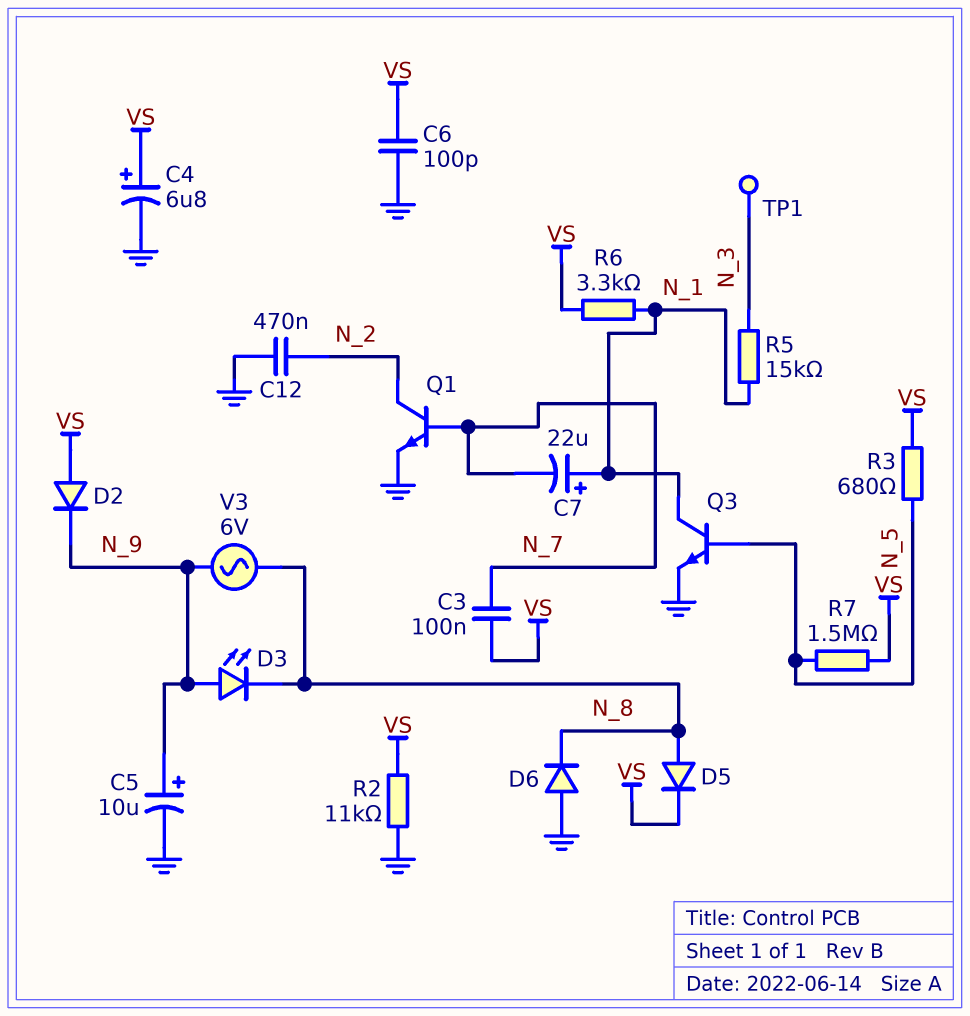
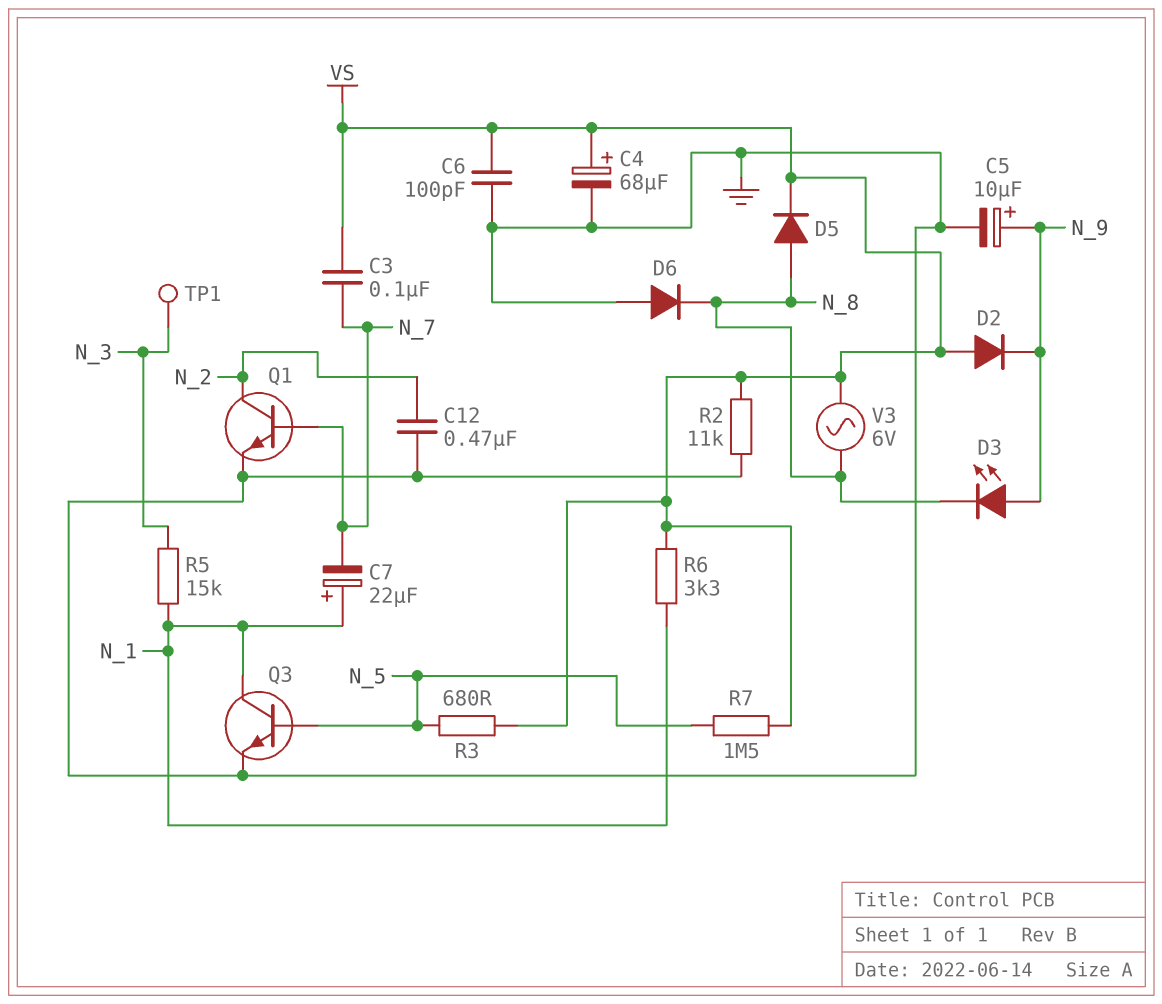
C4: 6.8uF (plus VS, minus GND) -> 68uF (plus VS, minus GND)
V3: AC 6V (N_8, N_9) -> AC 6V (N_8, VS)

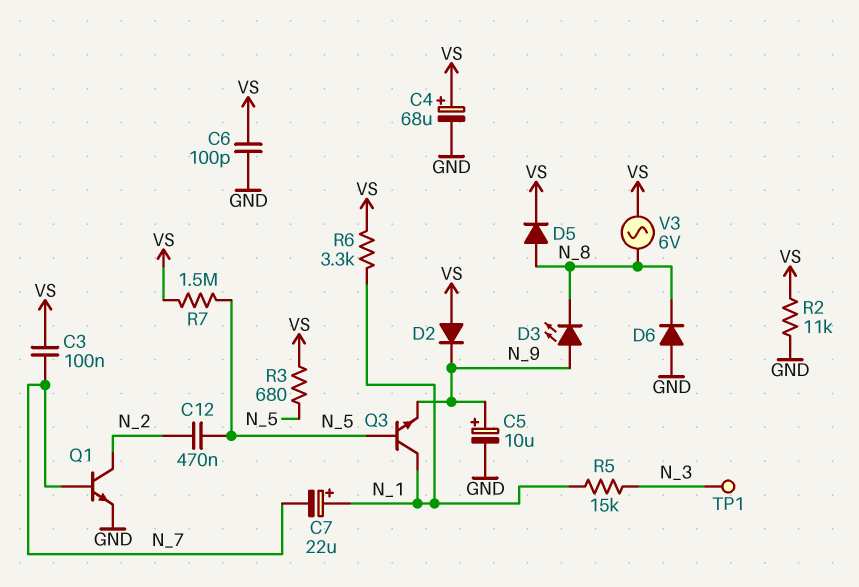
C12: 470nF (GND, N_2) -> 470nF (N_2, N_5)
Q3: NPN (B N_5, C N_1, E GND) -> NPN (B N_5, C N_1, E N_9)

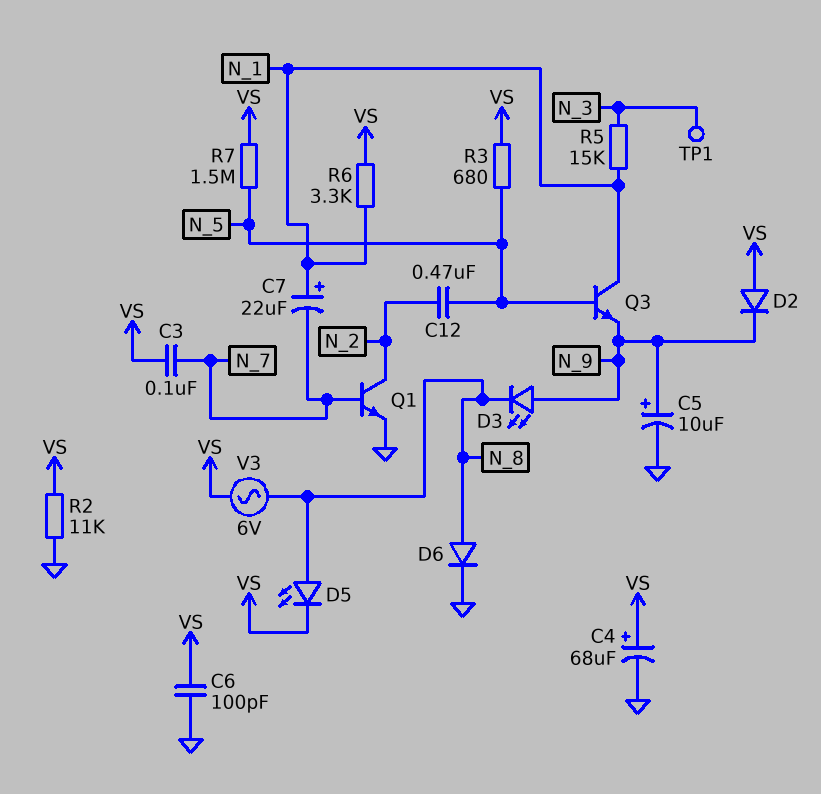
D5: diode (A N_8, K VS) -> LED (A N_8, K VS)
D6: diode (A GND, K N_8) -> diode (A N_8, K GND)

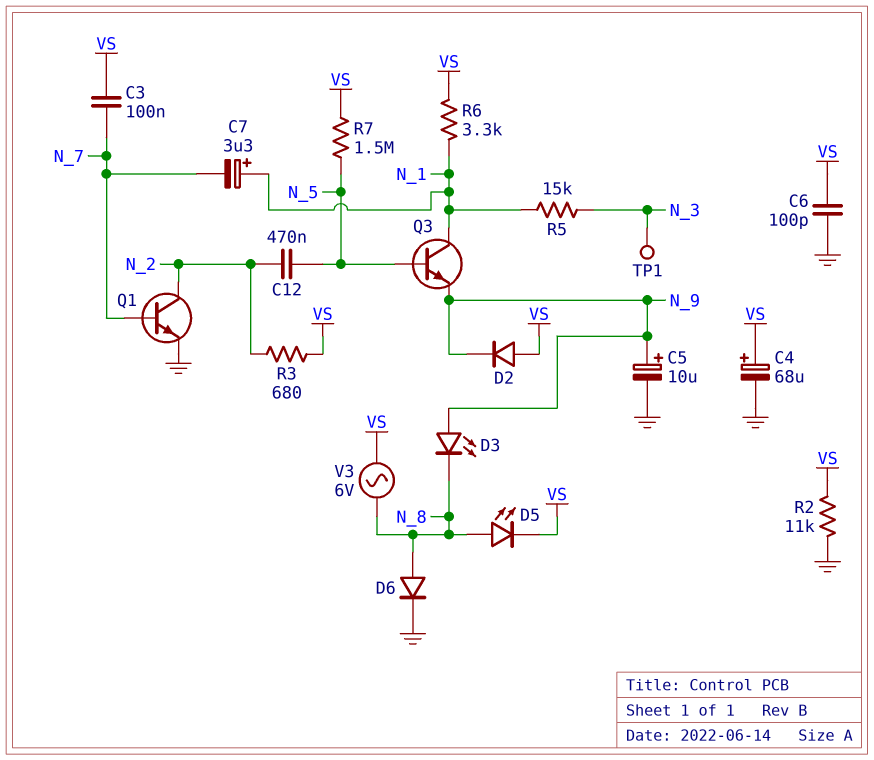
C7: 22uF (plus N_1, minus N_7) -> 3.3uF (plus N_1, minus N_7)
R3: 680 (N_5, VS) -> 680 (N_2, VS)

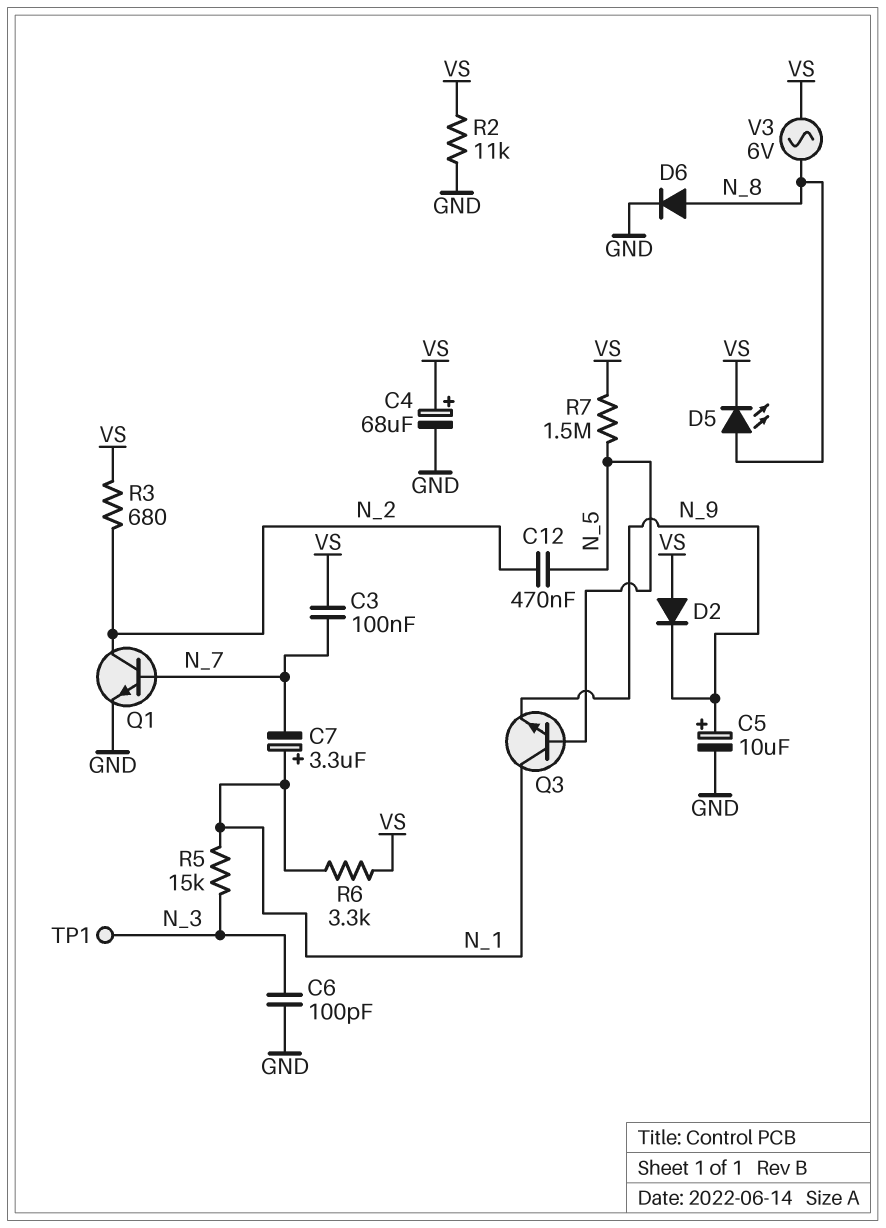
C6: 100pF (GND, VS) -> 100pF (GND, N_3)
D3: LED (A N_9, K N_8) -> none

